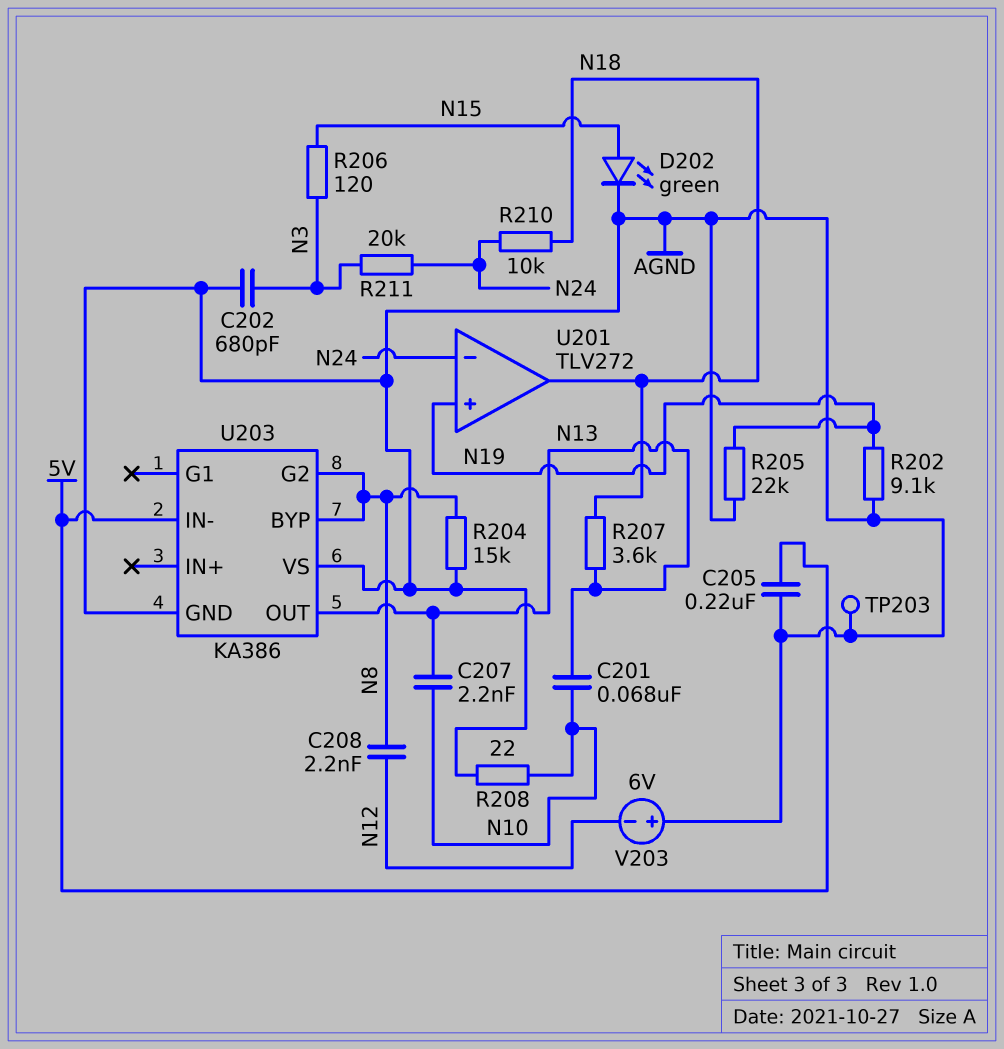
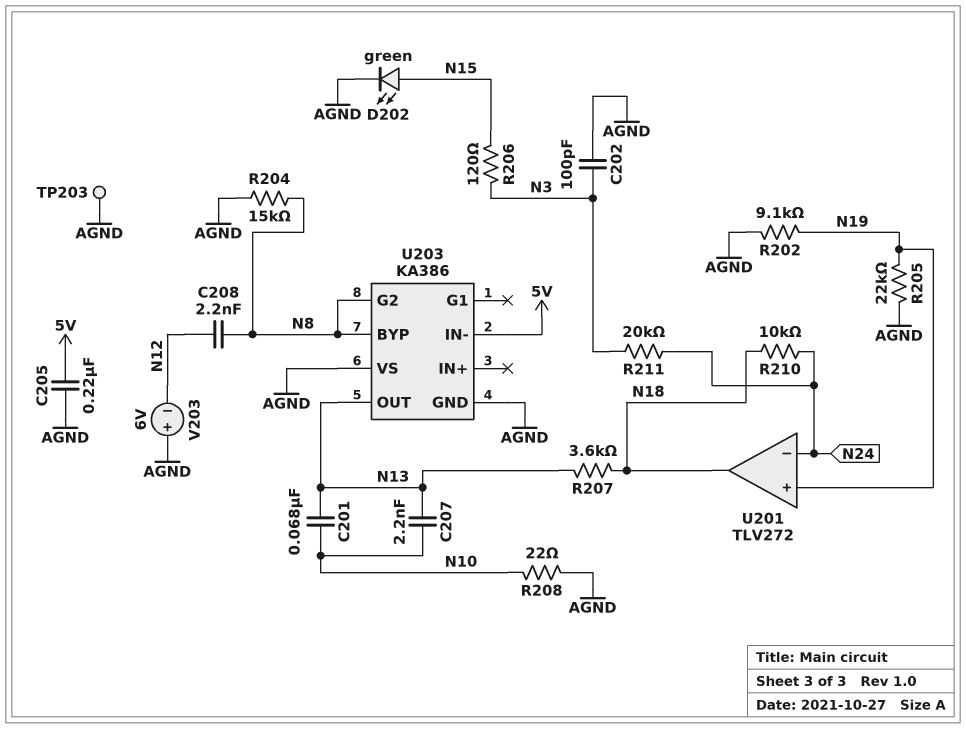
C202: 680pF (AGND, N3) -> 100pF (AGND, N3)

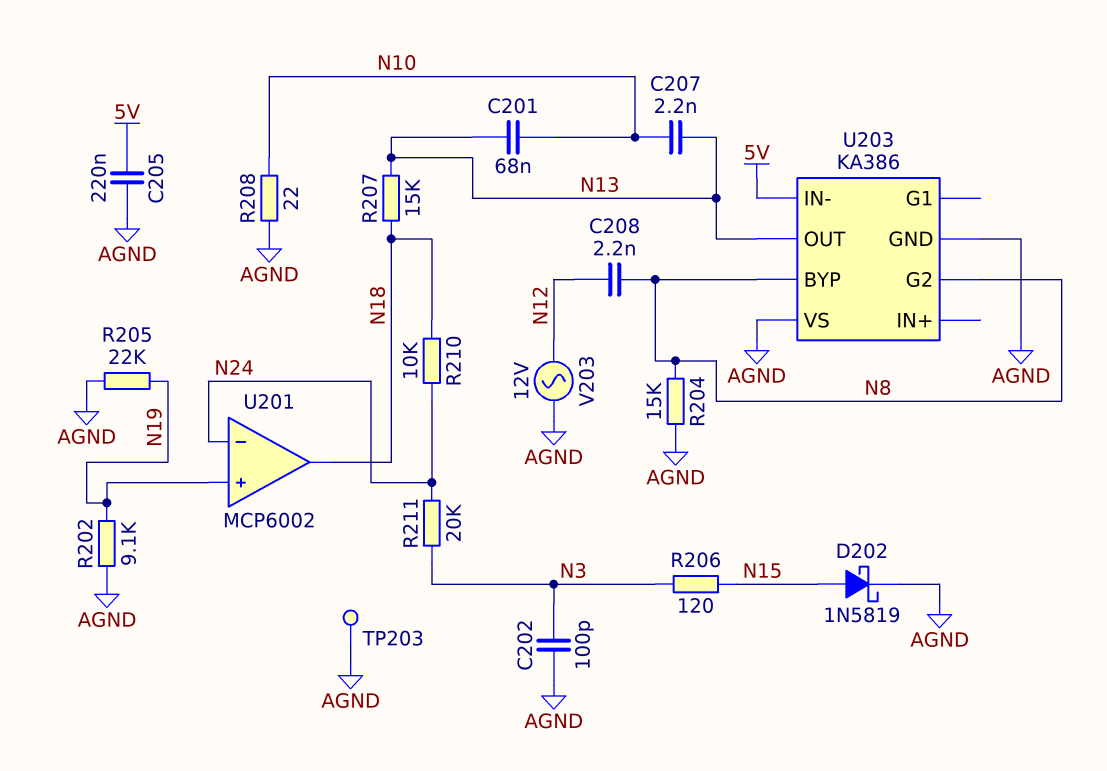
D202: LED green (A N15, K AGND) -> schottky 1N5819 (A N15, K AGND)
R207: 3.6k (N13, N18) -> 15k (N13, N18)
U201: TLV272 -> MCP6002
V203: 6V (plus AGND, minus N12) -> AC 12V (AGND, N12)

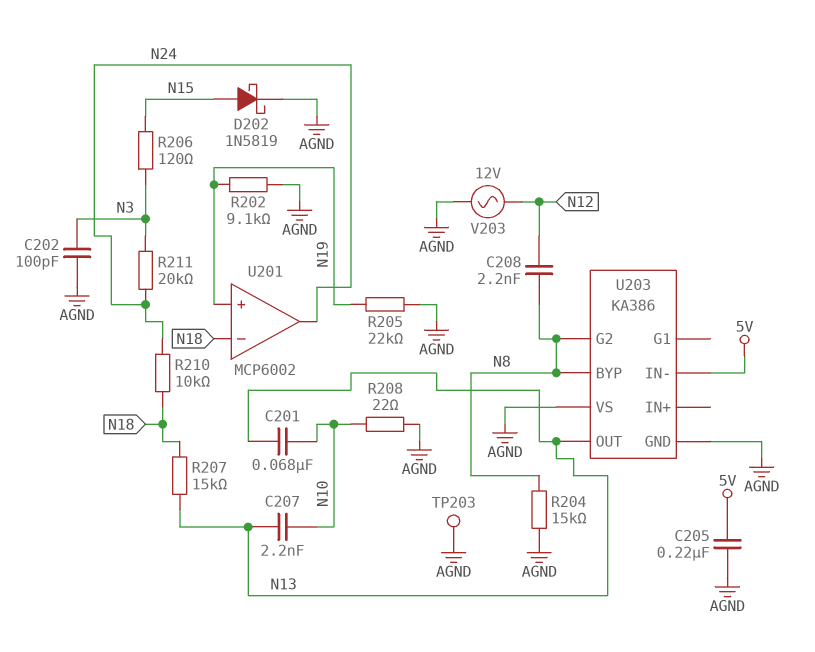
U201 pin in-: N24 -> N18
U201 pin out: N18 -> N24

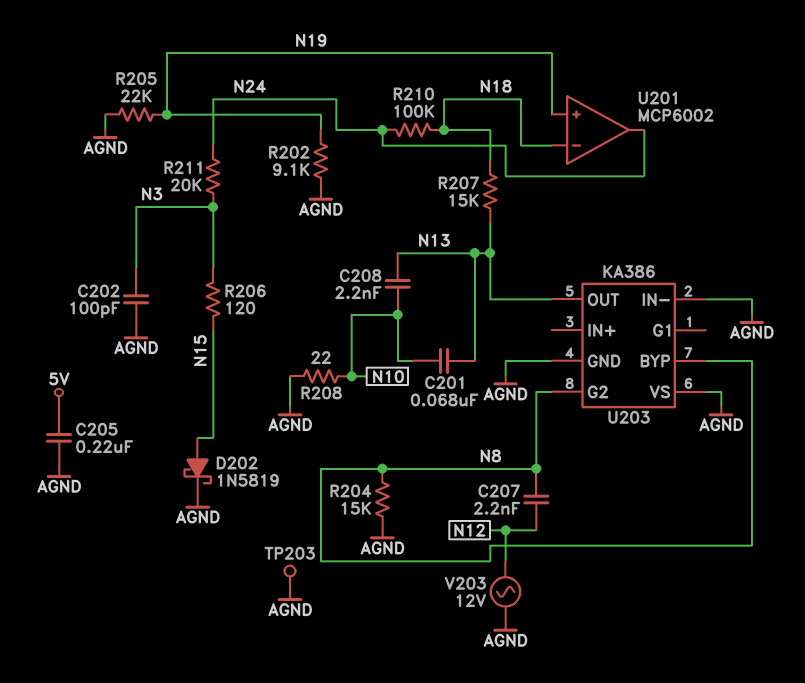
C207: 2.2nF (N10, N13) -> 2.2nF (N8, N12)
C208: 2.2nF (N8, N12) -> 2.2nF (N10, N13)
R210: 10k (N18, N24) -> 100k (N18, N24)
U203 pin IN-: 5V -> AGND

